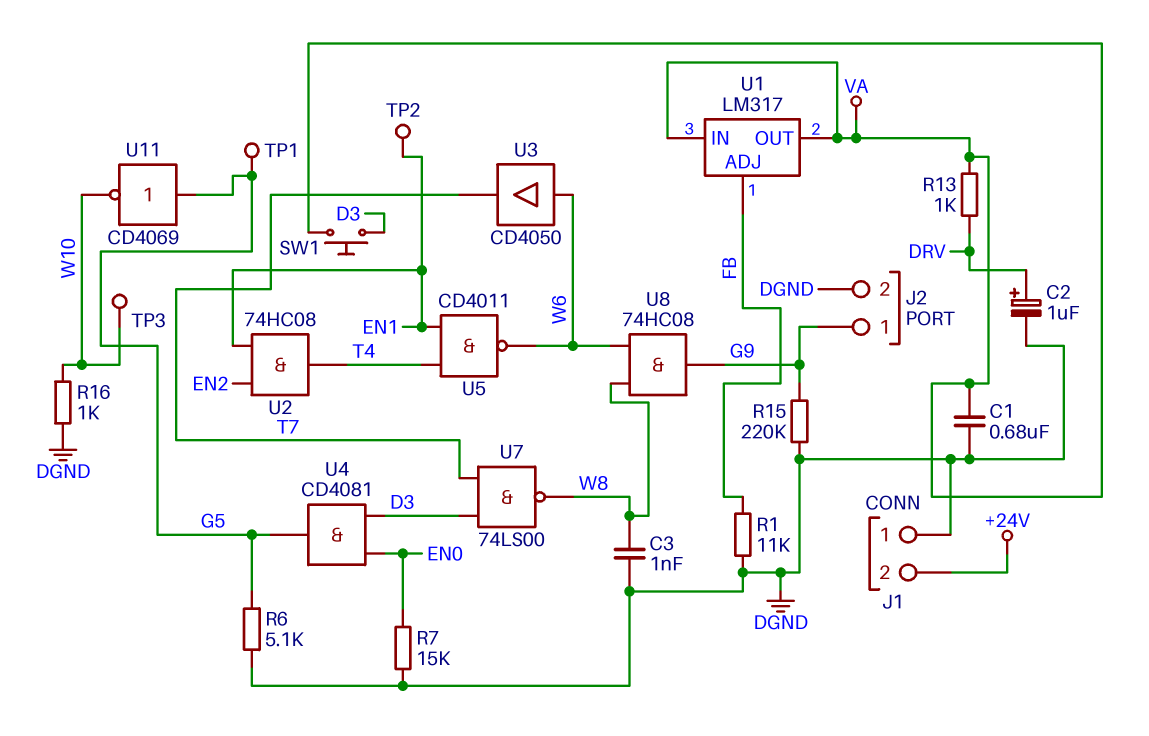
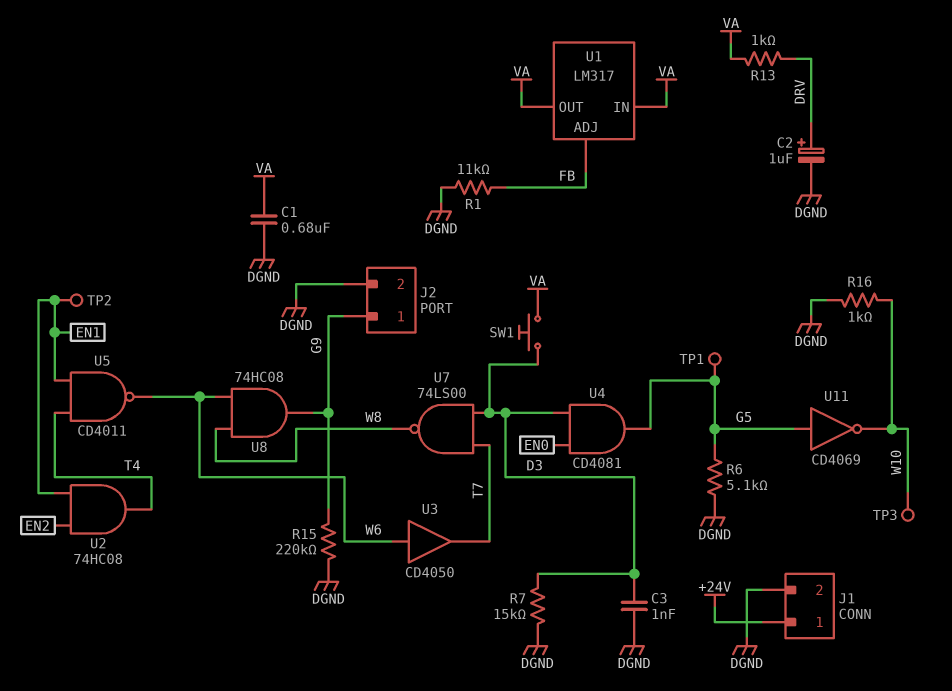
C3: 1nF (DGND, W8) -> 1nF (D3, DGND)
J1 pin 1: DGND -> +24V
J1 pin 2: +24V -> DGND
R7: 15k (DGND, EN0) -> 15k (D3, DGND)

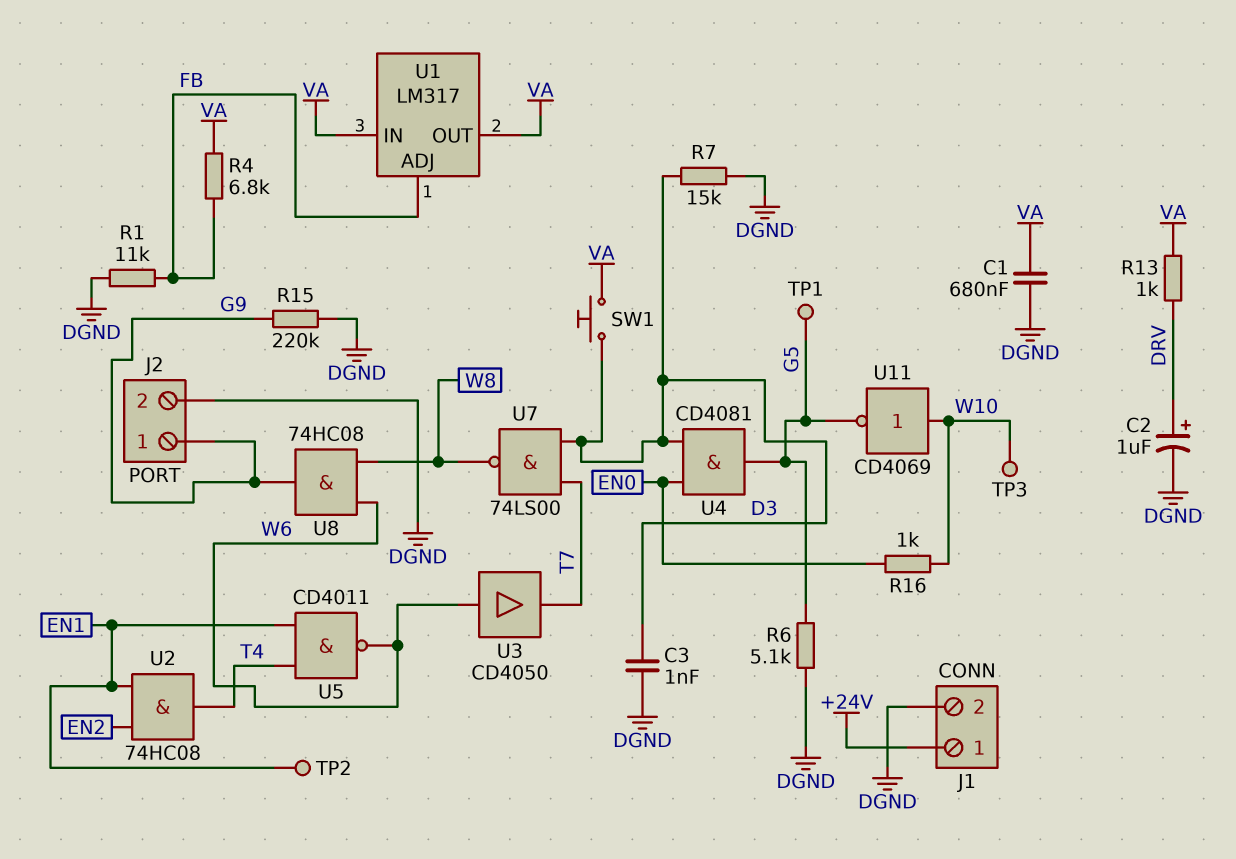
R4: none -> 6.8k (FB, VA)
R16: 1k (DGND, W10) -> 1k (EN0, W10)
U11: NOT CD4069 (in G5, out W10) -> NOT CD4069 (in W10, out G5)

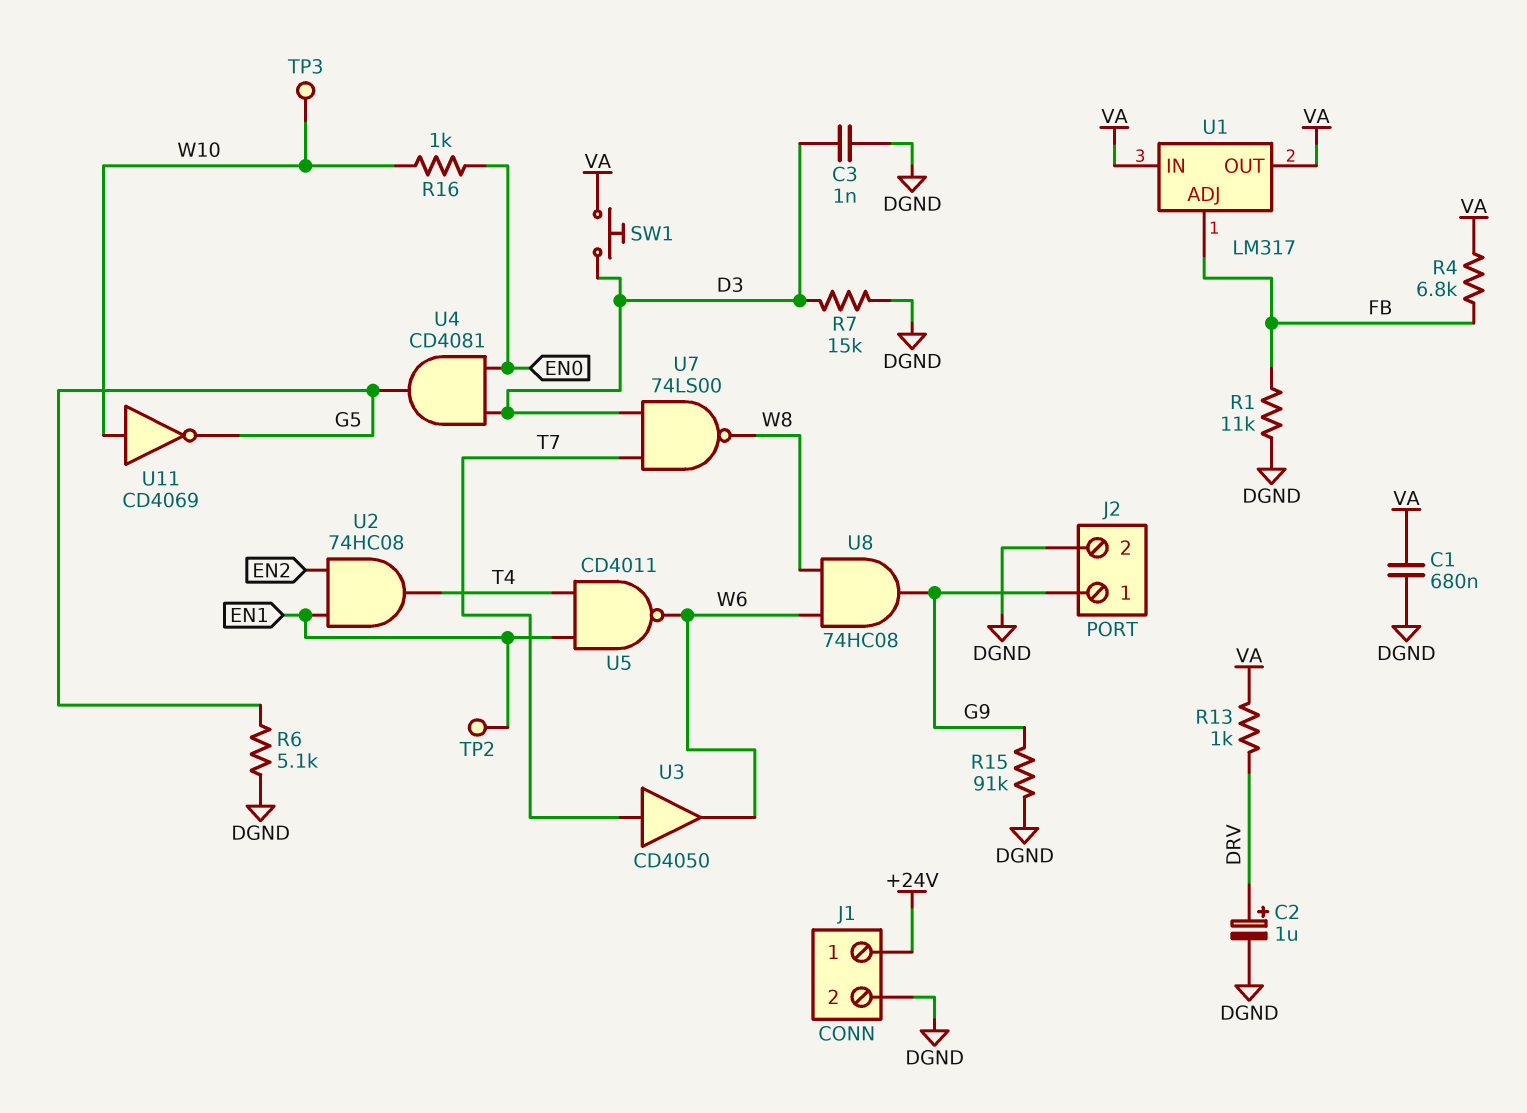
R15: 220k (DGND, G9) -> 91k (DGND, G9)
TP1: test point (G5) -> none
U3: buffer CD4050 (in W6, out T7) -> buffer CD4050 (in T7, out W6)

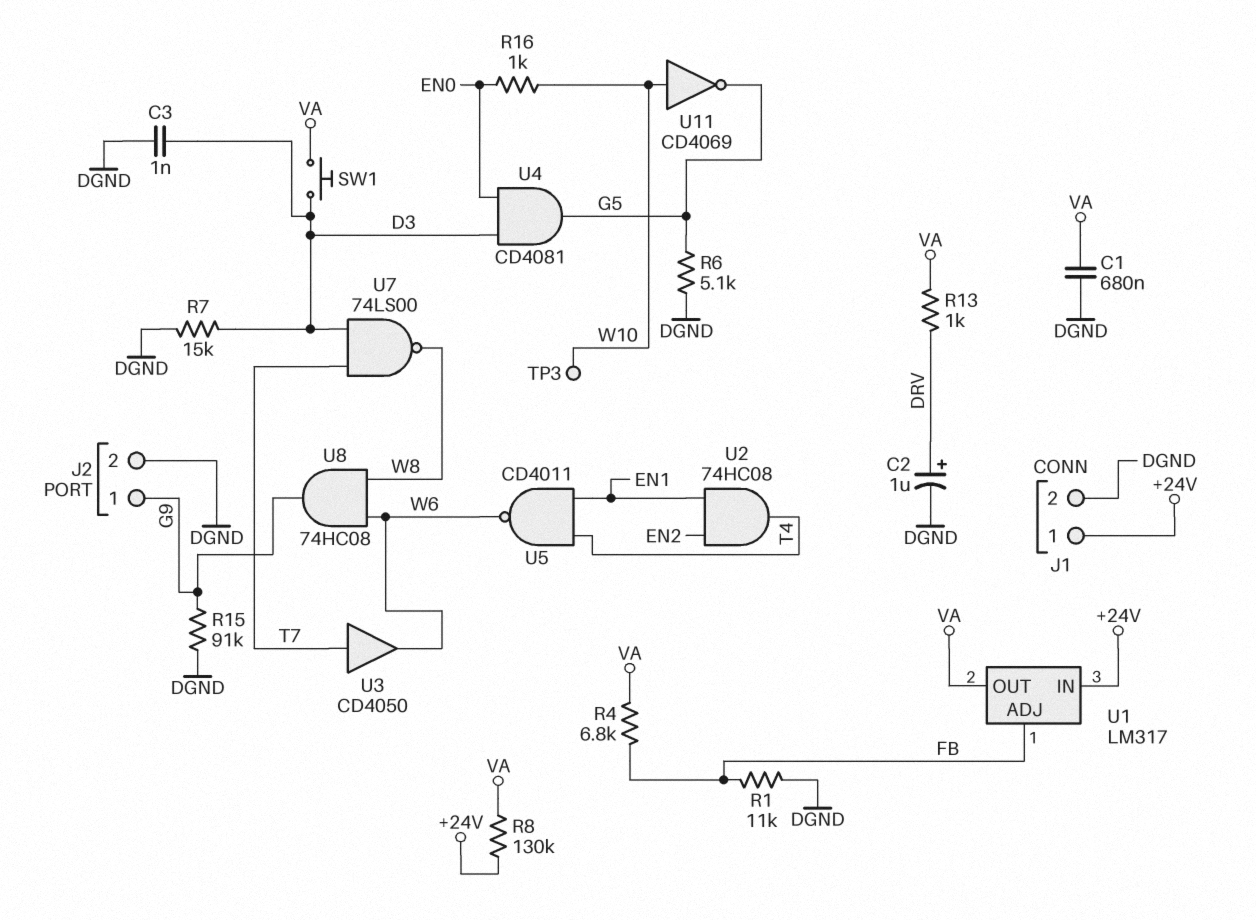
R8: none -> 130k (+24V, VA)
TP2: test point (EN1) -> none
U1 pin IN: VA -> +24V

